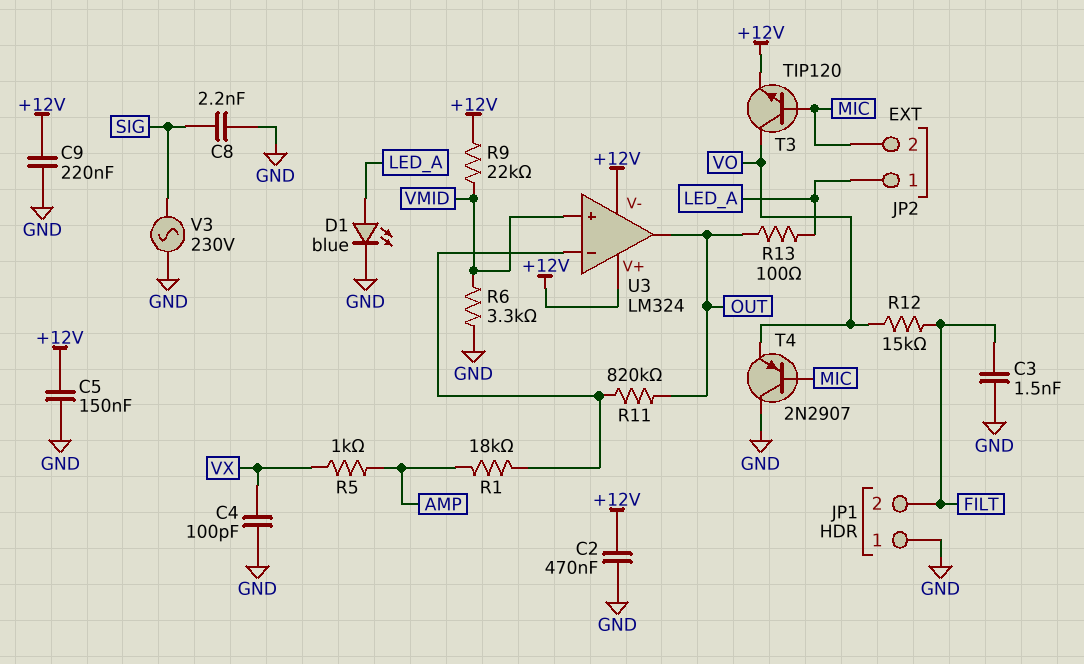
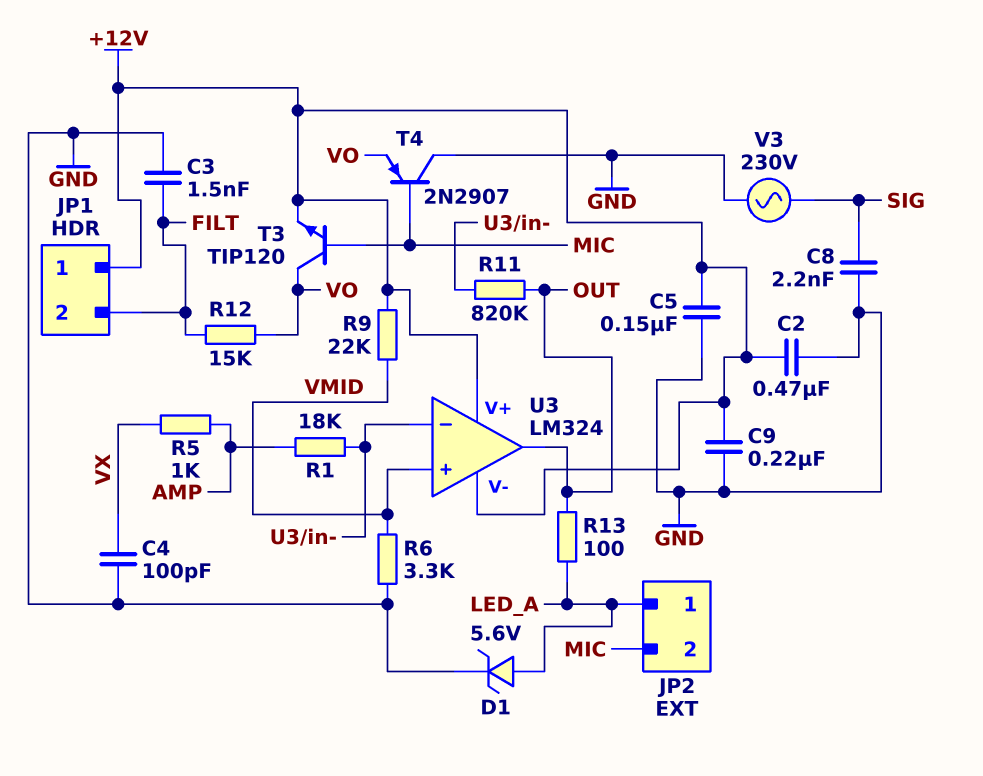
D1: LED blue (A LED_A, K GND) -> zener 5.6V (A LED_A, K GND)
JP1 pin 1: GND -> +12V

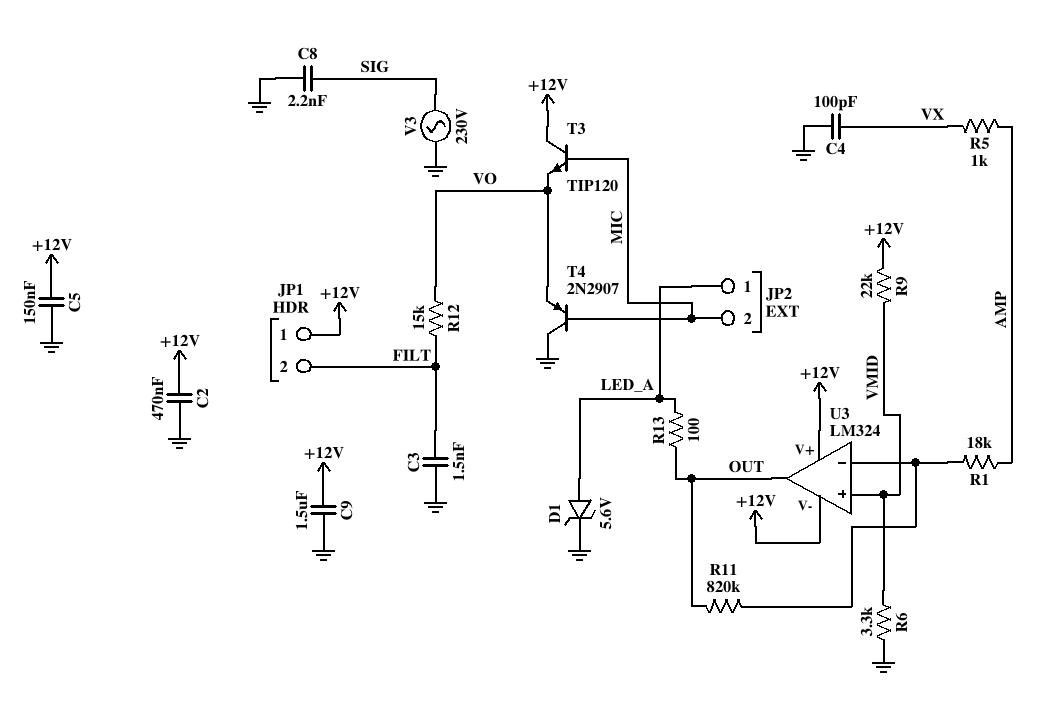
C9: 220nF (+12V, GND) -> 1.5uF (+12V, GND)
T3: NPN TIP120 (B MIC, C VO, E +12V) -> NPN TIP120 (B MIC, C +12V, E VO)

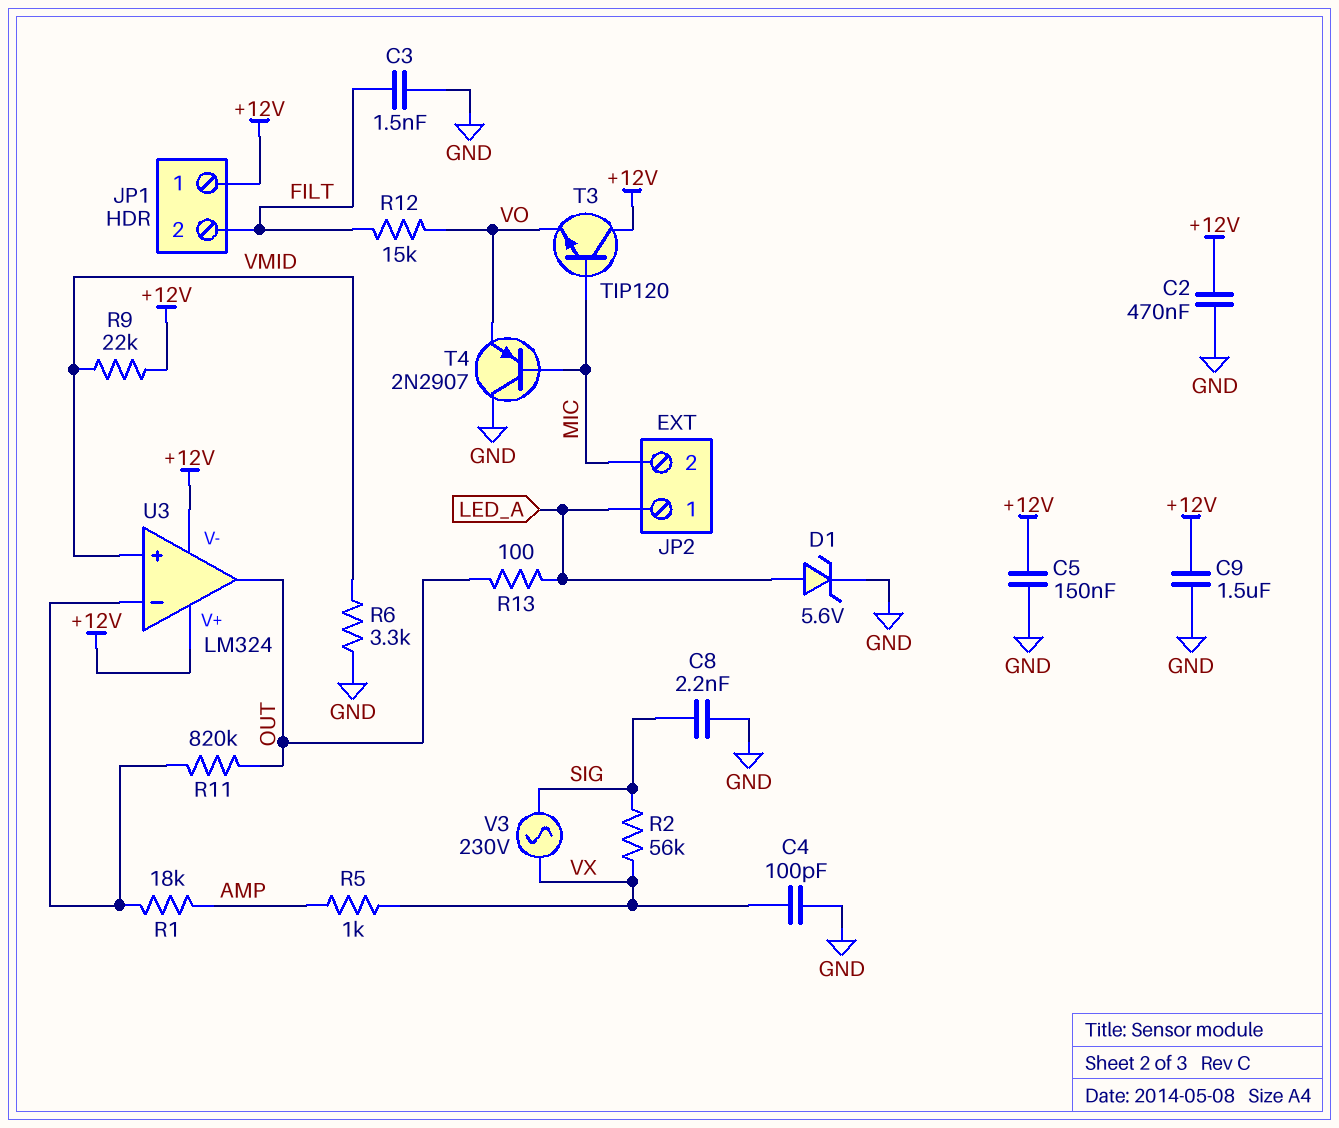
R2: none -> 56k (SIG, VX)
V3: AC 230V (GND, SIG) -> AC 230V (SIG, VX)

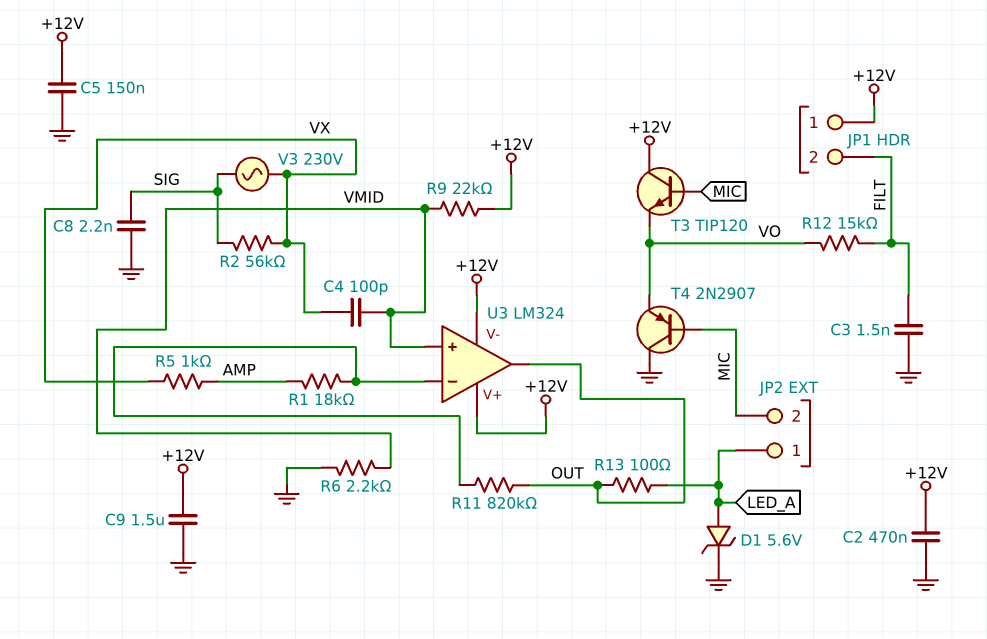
C4: 100pF (GND, VX) -> 100pF (VMID, VX)
R6: 3.3k (GND, VMID) -> 2.2k (GND, VMID)

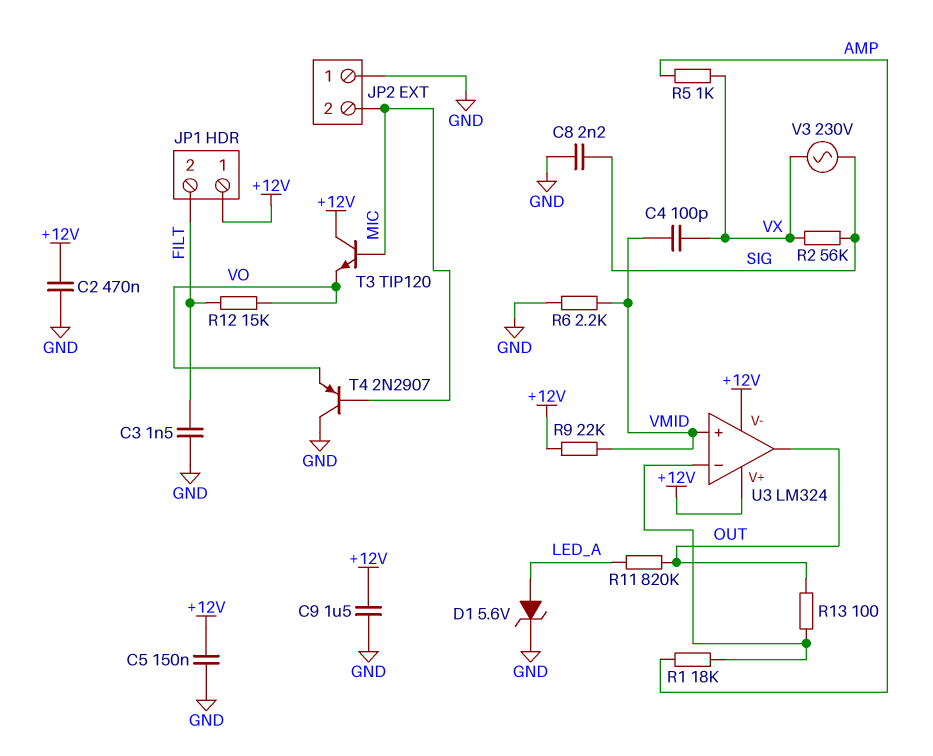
JP2 pin 1: LED_A -> GND
R11: 820k (OUT, U3/in-) -> 820k (LED_A, OUT)
R13: 100 (LED_A, OUT) -> 100 (OUT, U3/in-)

